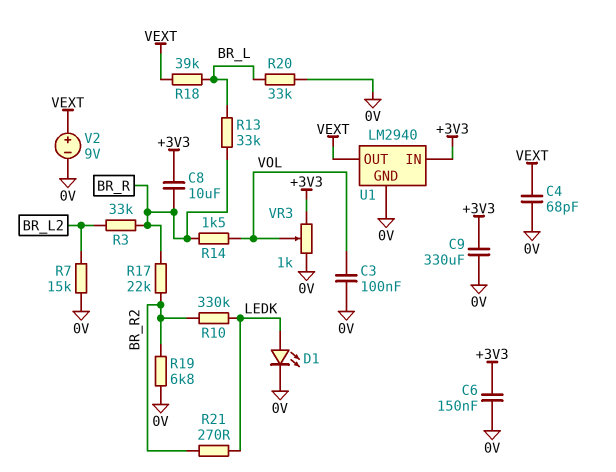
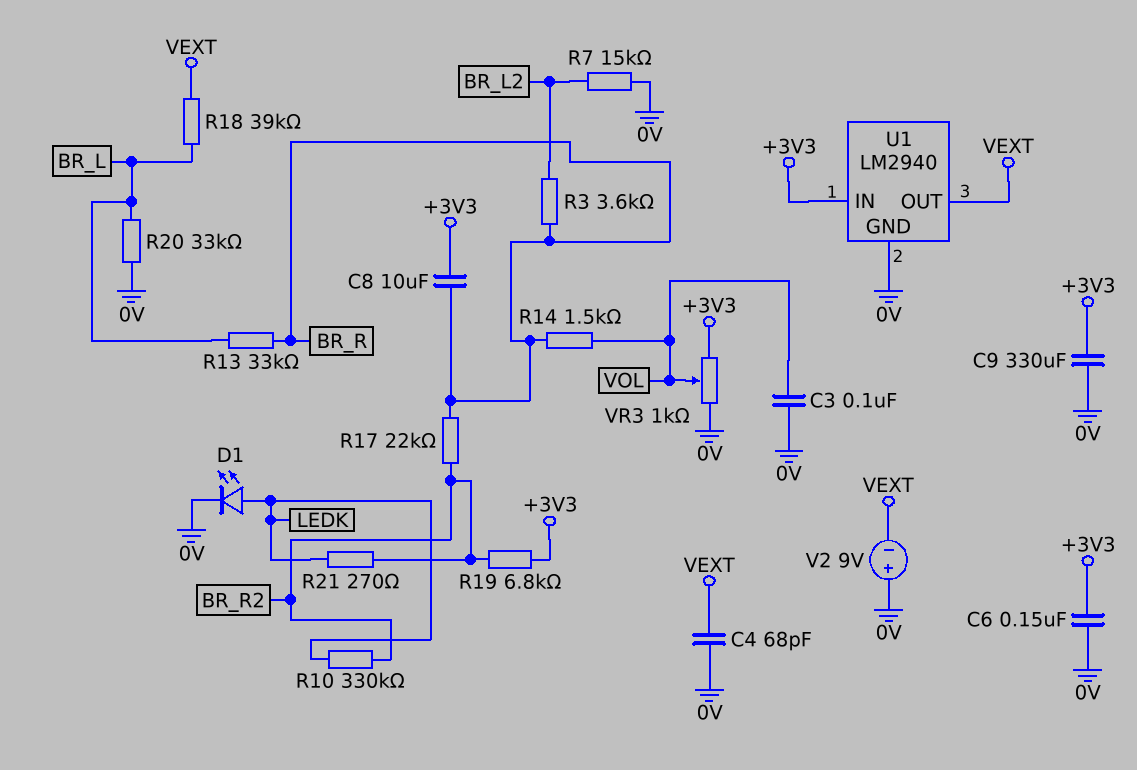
R3: 33k (BR_L2, BR_R) -> 3.6k (BR_L2, BR_R)
R19: 6.8k (0V, BR_R2) -> 6.8k (+3V3, BR_R2)
V2: 9V (plus VEXT, minus 0V) -> 9V (plus 0V, minus VEXT)

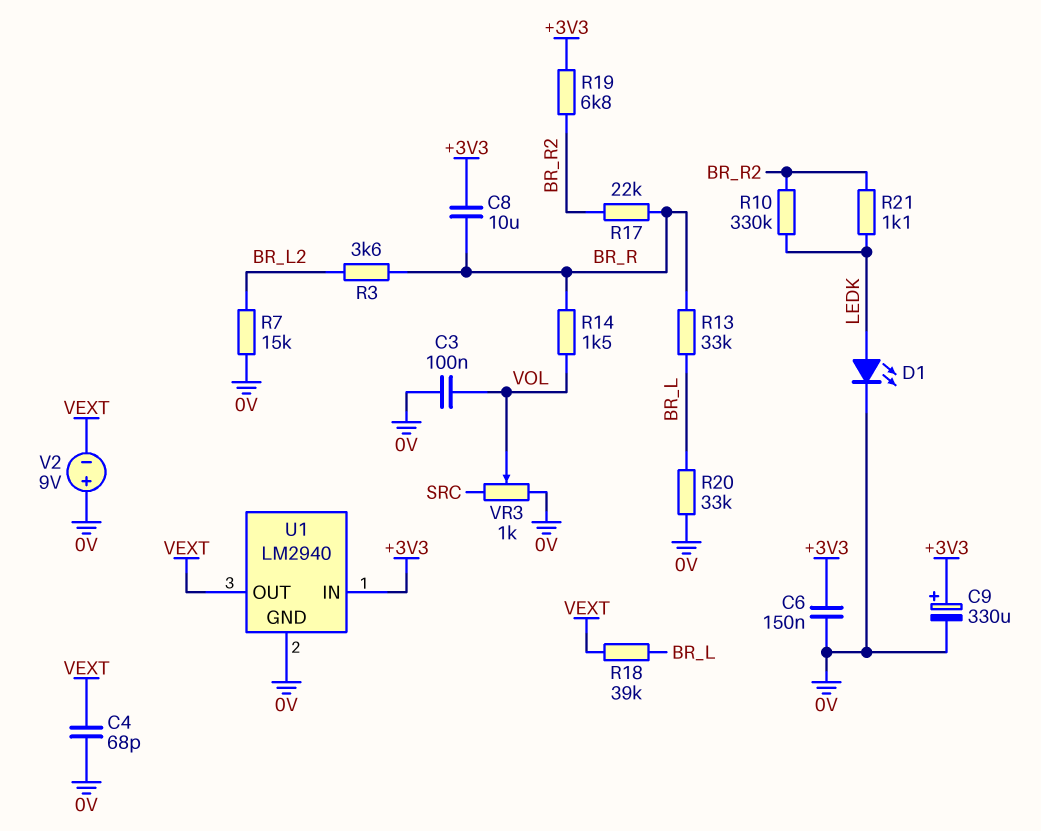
C9: 330uF (+3V3, 0V) -> 330uF (plus +3V3, minus 0V)
R21: 270 (BR_R2, LEDK) -> 1.1k (BR_R2, LEDK)
VR3: 1k (+3V3, 0V, wiper VOL) -> 1k (0V, SRC, wiper VOL)

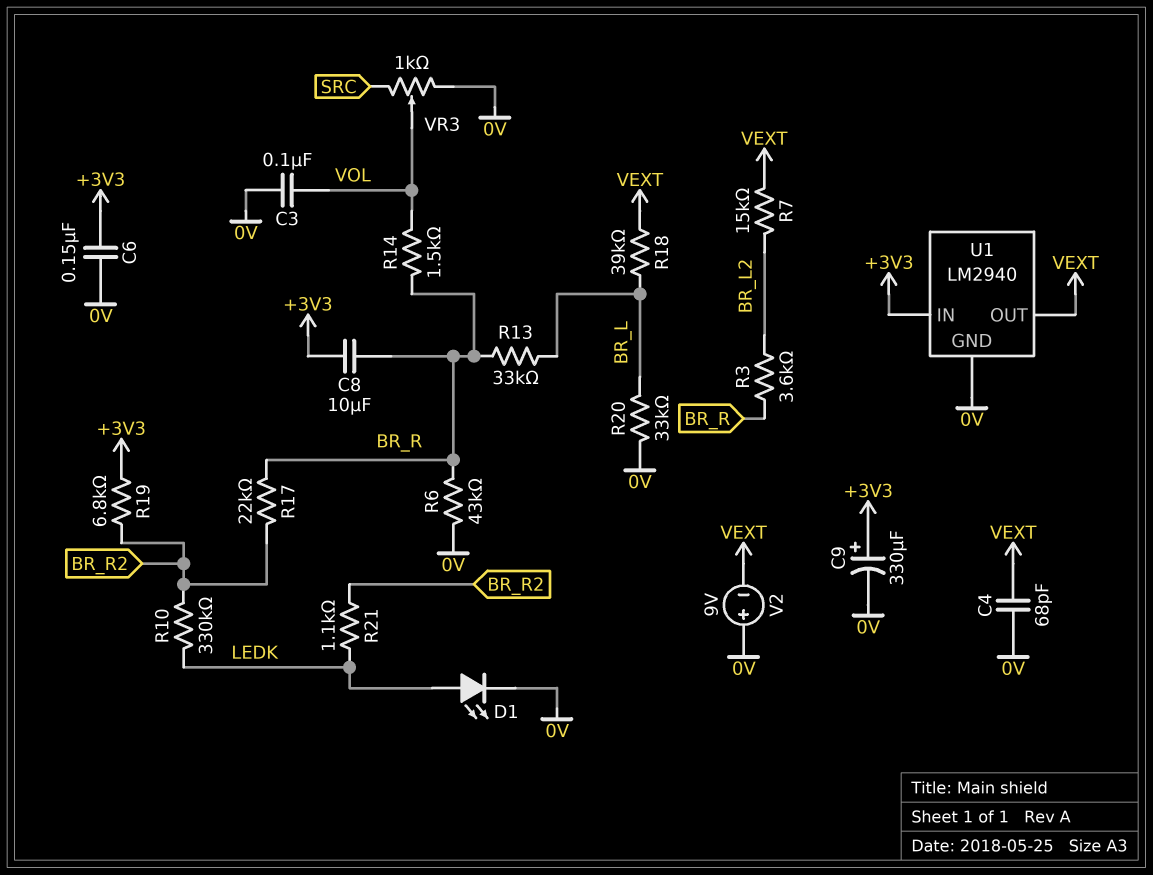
R6: none -> 43k (0V, BR_R)
R7: 15k (0V, BR_L2) -> 15k (BR_L2, VEXT)

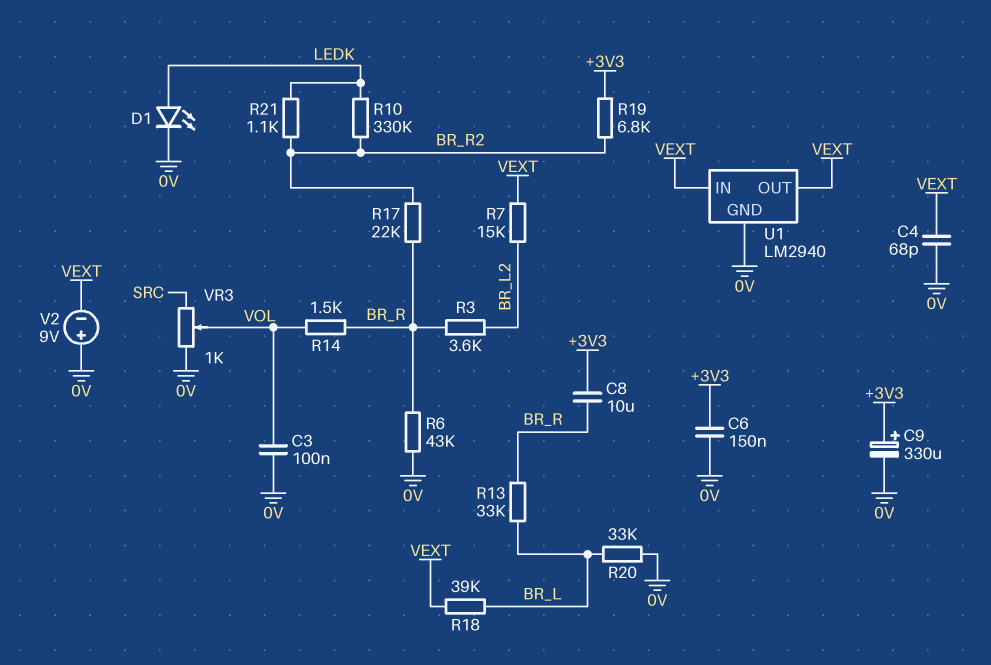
U1 pin IN: +3V3 -> VEXT

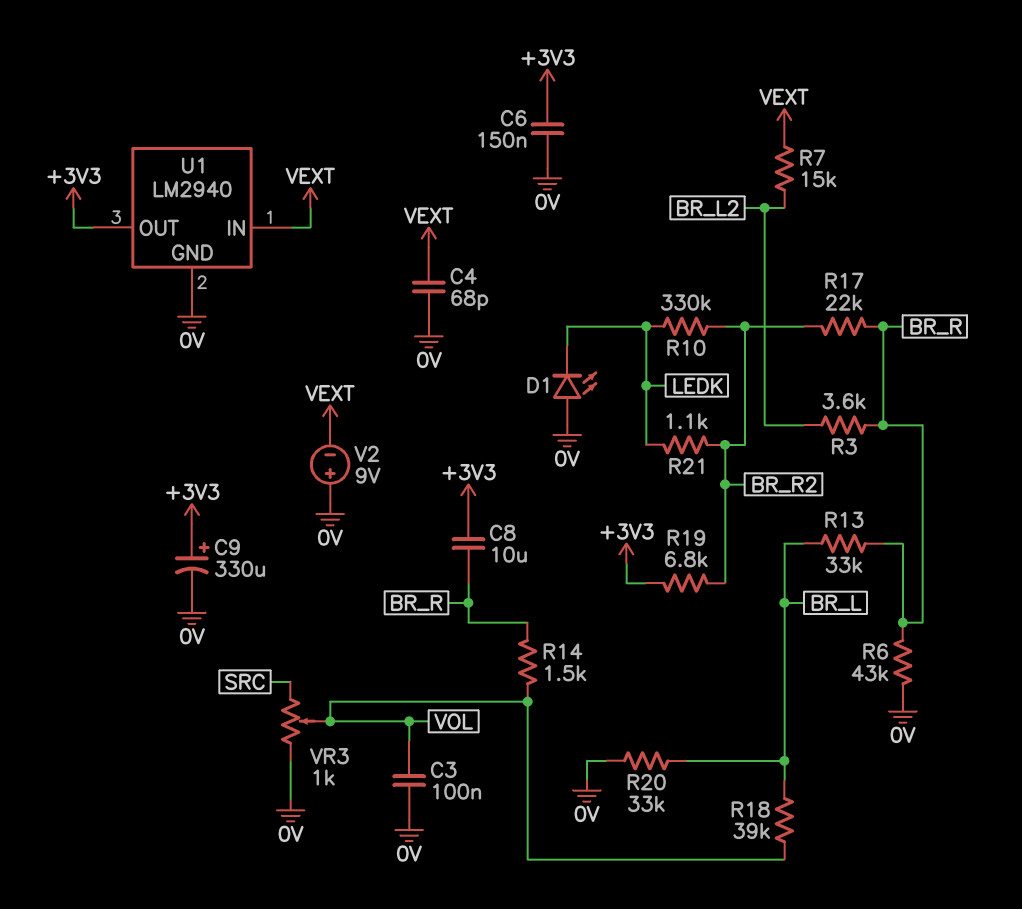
D1: LED (A LEDK, K 0V) -> LED (A 0V, K LEDK)
R18: 39k (BR_L, VEXT) -> 39k (BR_L, VOL)
U1 pin OUT: VEXT -> +3V3

